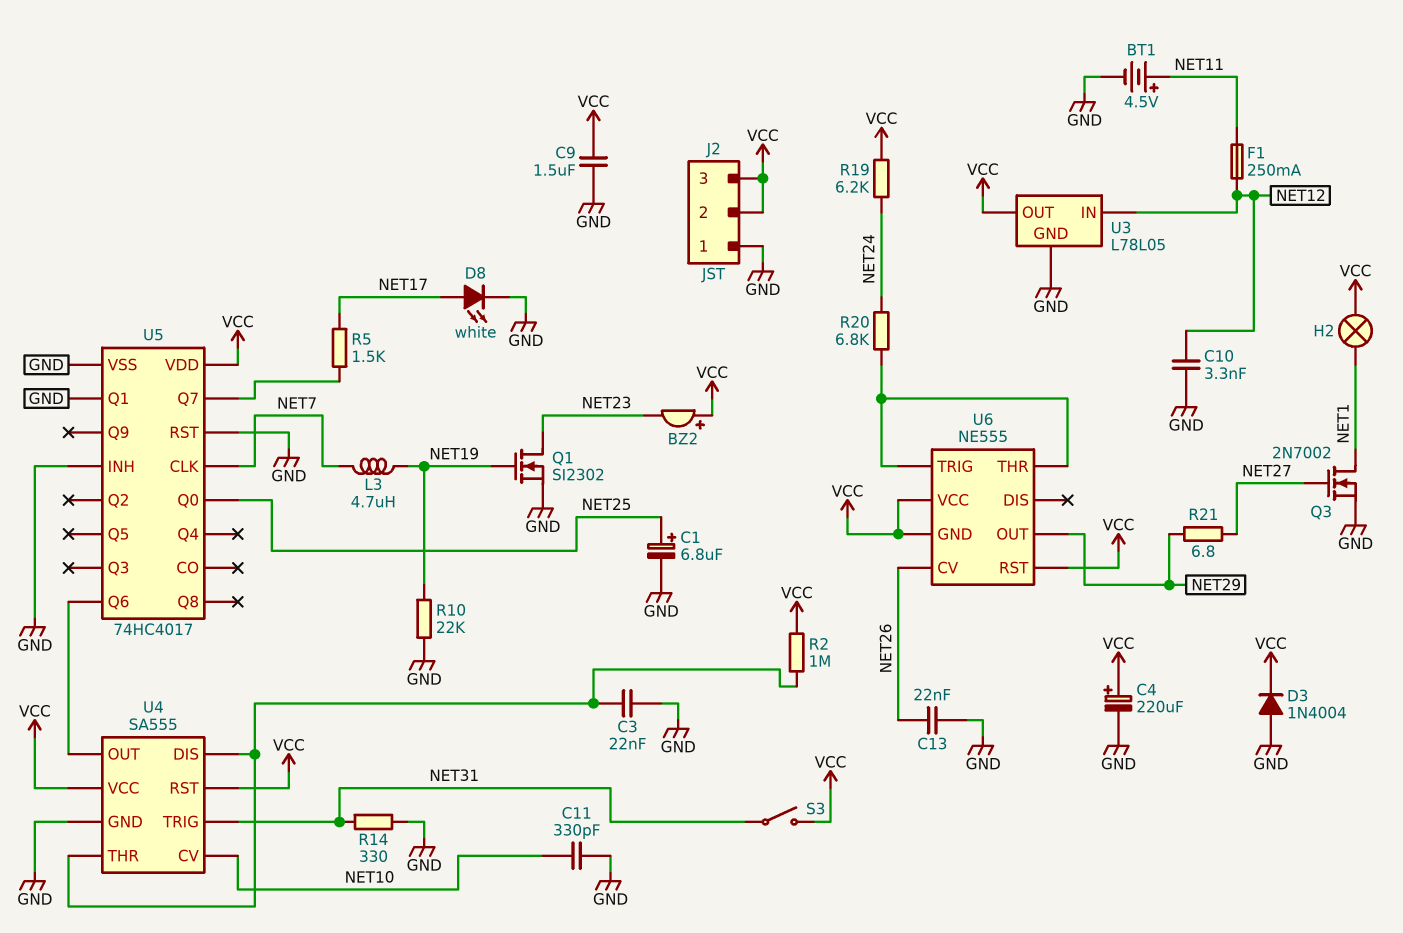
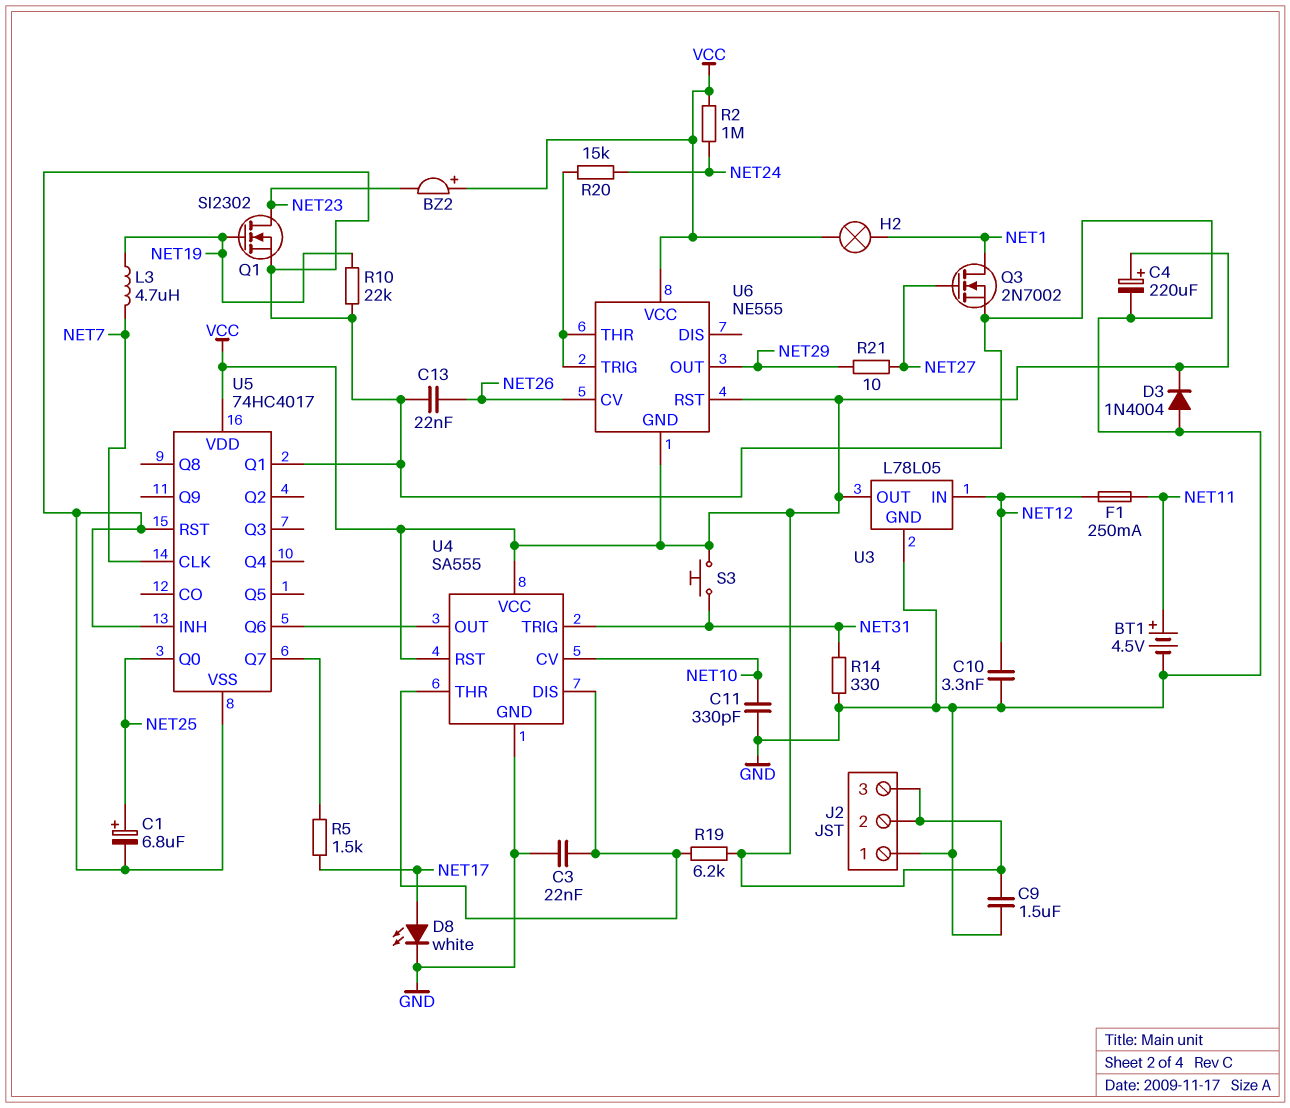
R2: 1M (U4/DIS, VCC) -> 1M (NET24, VCC)
R19: 6.2k (NET24, VCC) -> 6.2k (U4/DIS, VCC)
R20: 6.8k (NET24, U6/THR) -> 15k (NET24, U6/THR)
R21: 6.8 (NET27, NET29) -> 10 (NET27, NET29)
S3: switch (NET31, VCC) -> button (NET31, VCC)

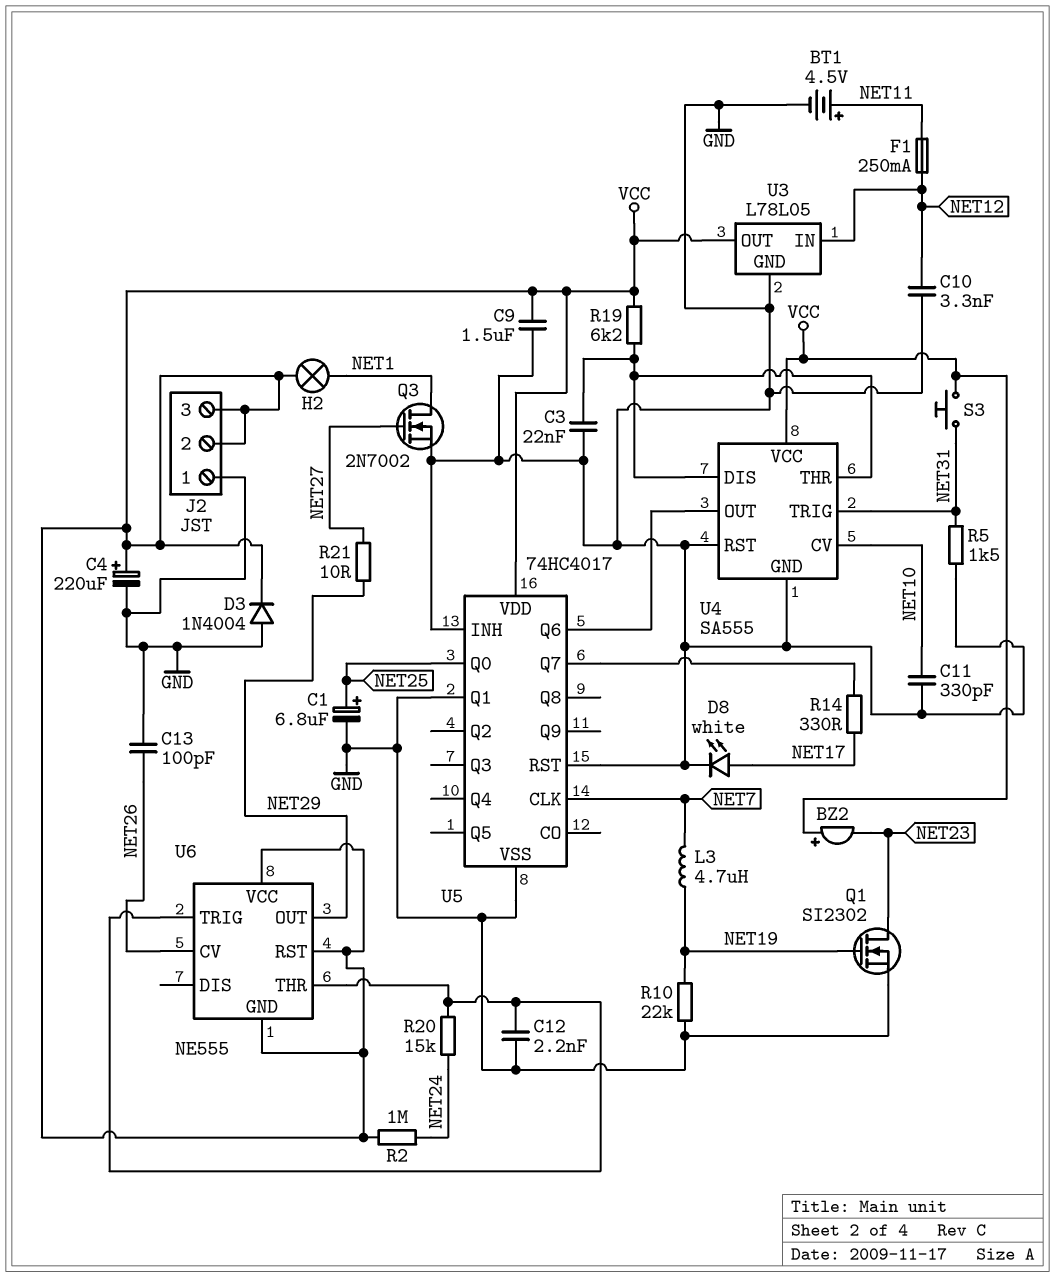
C12: none -> 2.2nF (GND, U6/THR)
C13: 22nF (GND, NET26) -> 100pF (GND, NET26)
R5: 1.5k (NET17, U5/Q7) -> 1.5k (GND, NET31)
R14: 330 (GND, NET31) -> 330 (NET17, U5/Q7)
U4 pin RST: VCC -> GND

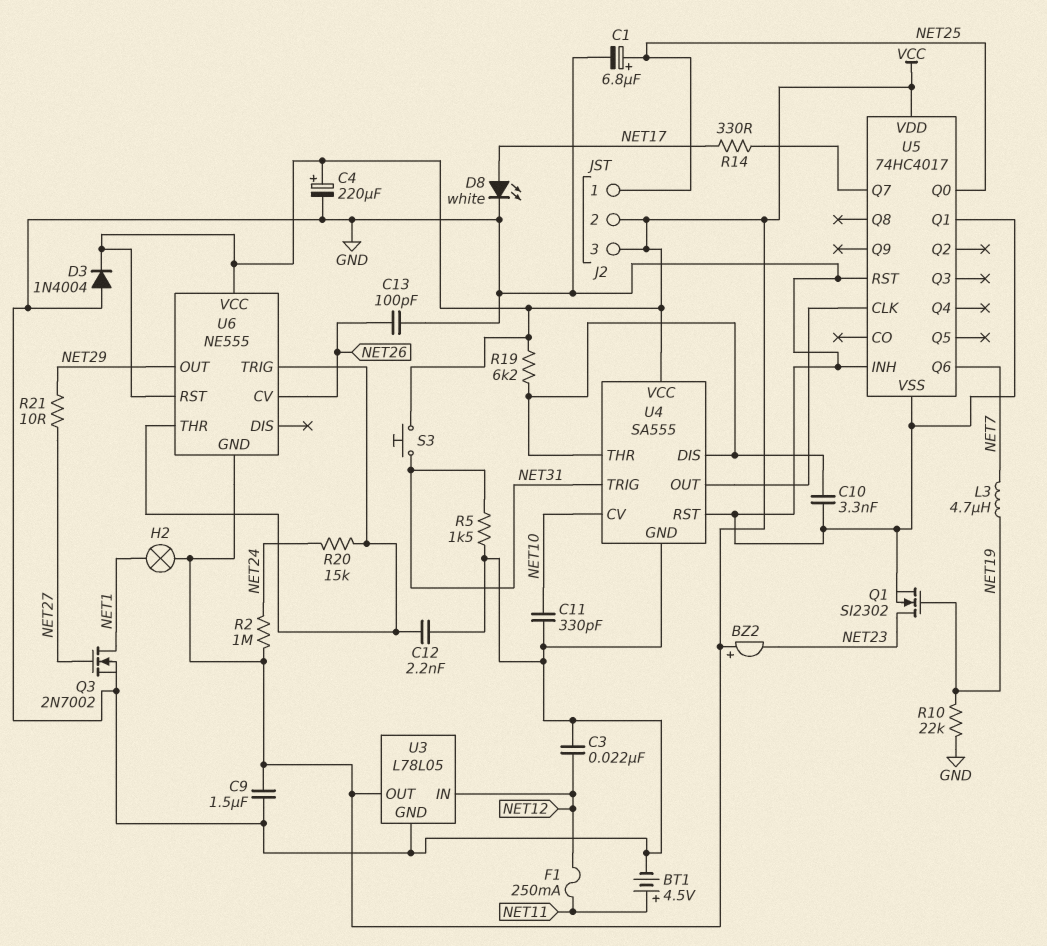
C3: 22nF (GND, U4/DIS) -> 22nF (GND, NET12)
C10: 3.3nF (GND, NET12) -> 3.3nF (GND, U4/DIS)
J2 pin 1: GND -> NET25
U5 pin CLK: NET7 -> U4/OUT
U5 pin Q6: U4/OUT -> NET7

